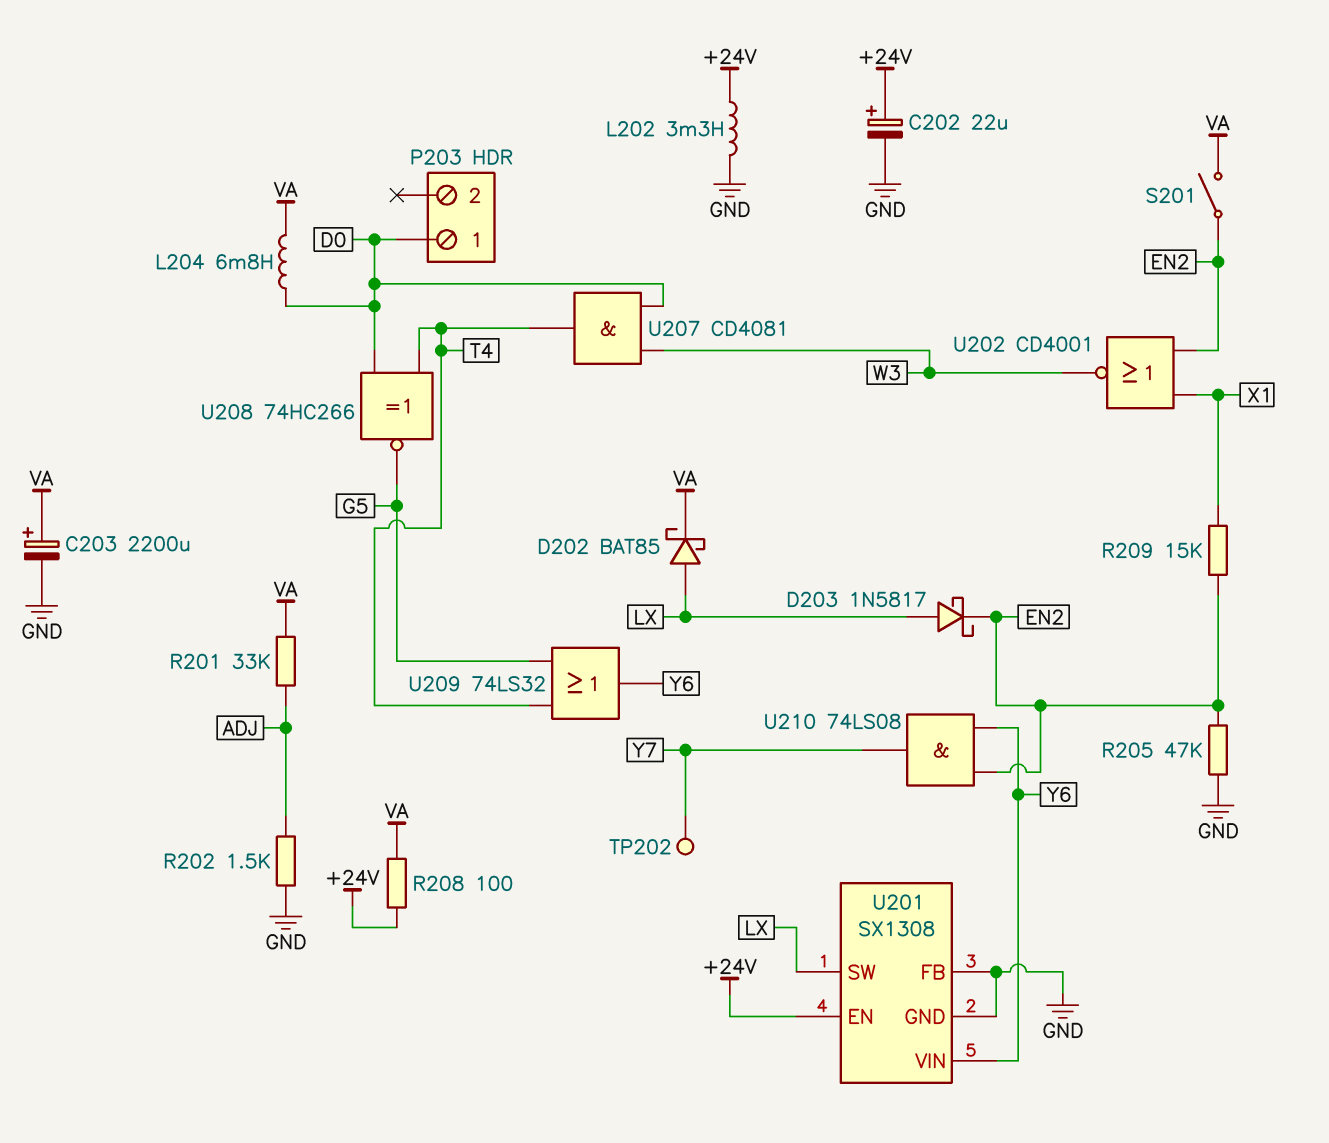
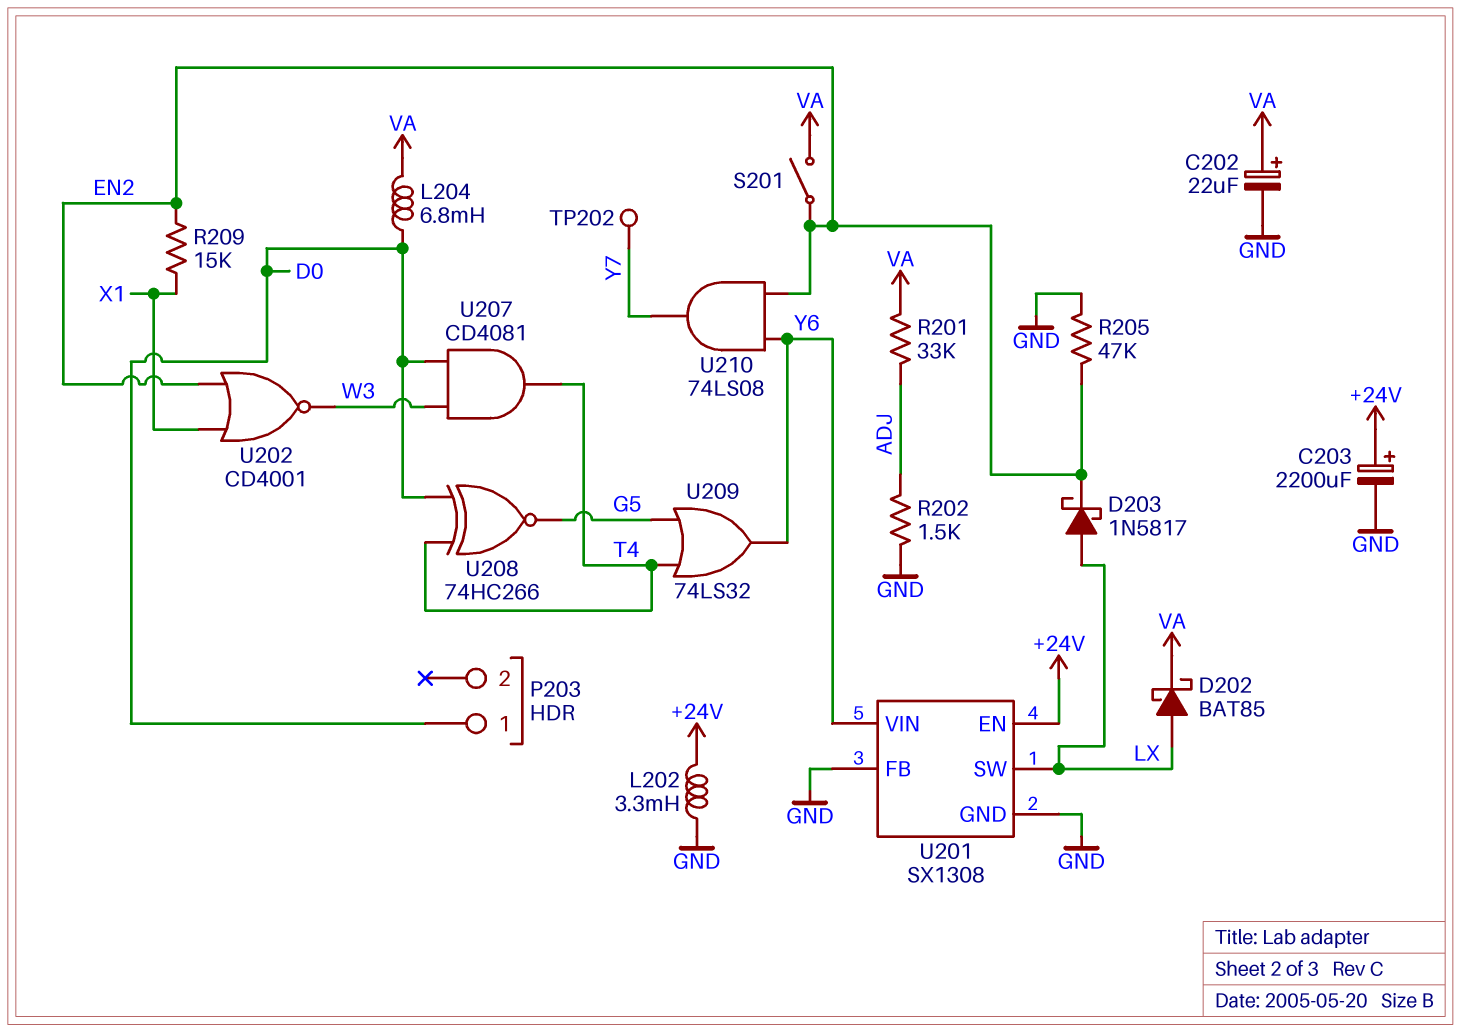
C202: 22uF (plus +24V, minus GND) -> 22uF (plus VA, minus GND)
C203: 2200uF (plus VA, minus GND) -> 2200uF (plus +24V, minus GND)
R208: 100 (+24V, VA) -> none

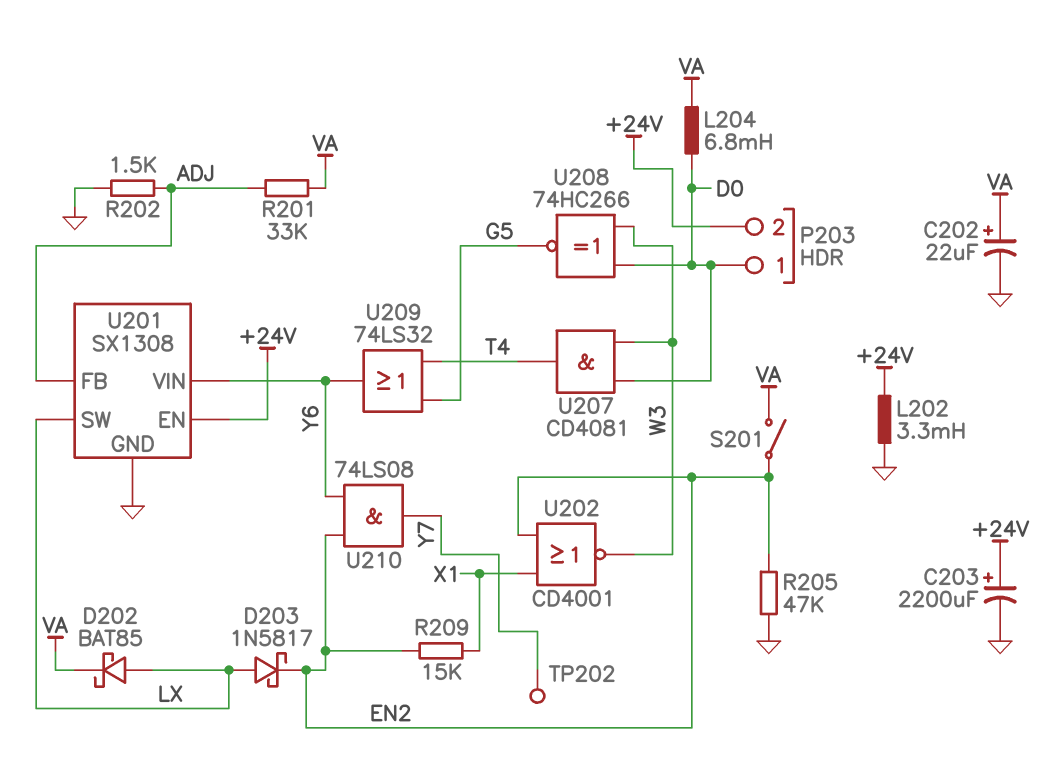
P203 pin 2: none -> +24V
U201 pin FB: GND -> ADJ
U208: XNOR 74HC266 (in D0, in T4, out G5) -> XNOR 74HC266 (in D0, in W3, out G5)

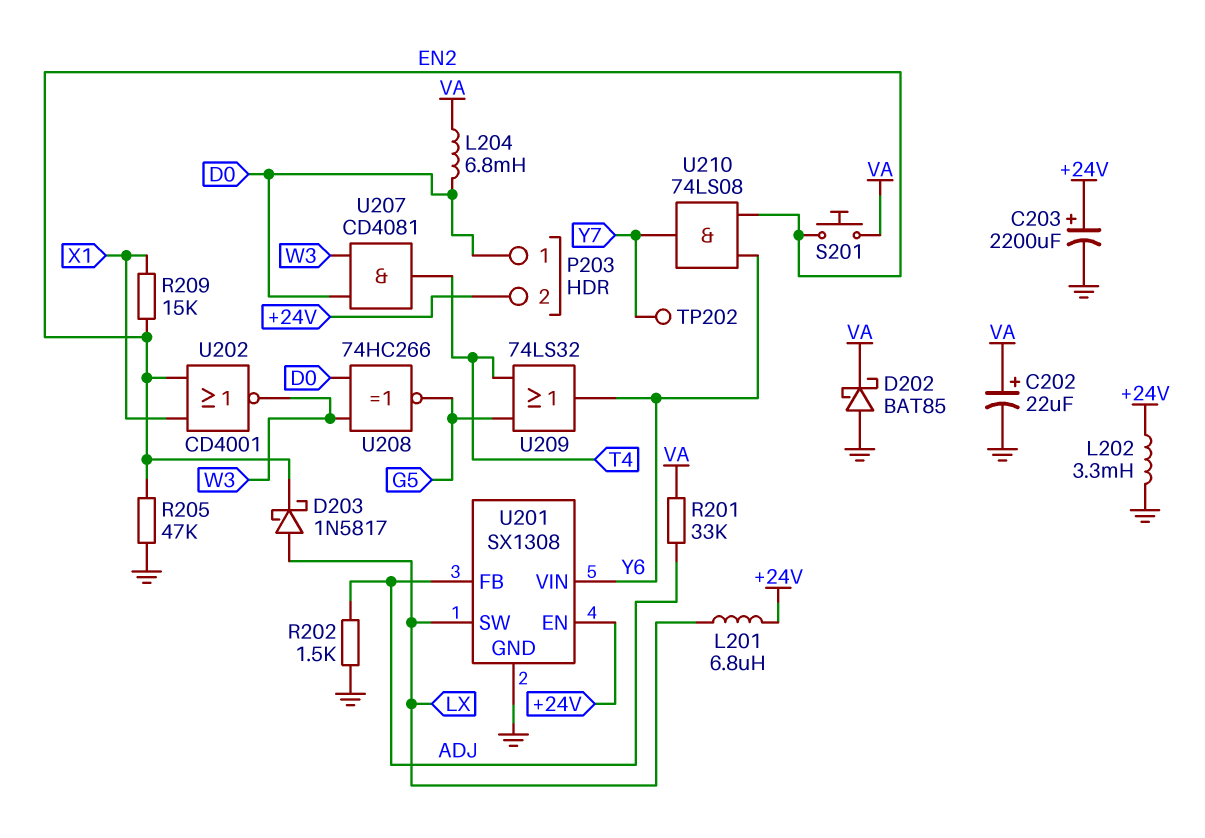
D202: schottky BAT85 (A LX, K VA) -> schottky BAT85 (A GND, K VA)
L201: none -> 6.8uH (+24V, LX)
S201: switch (EN2, VA) -> button (EN2, VA)

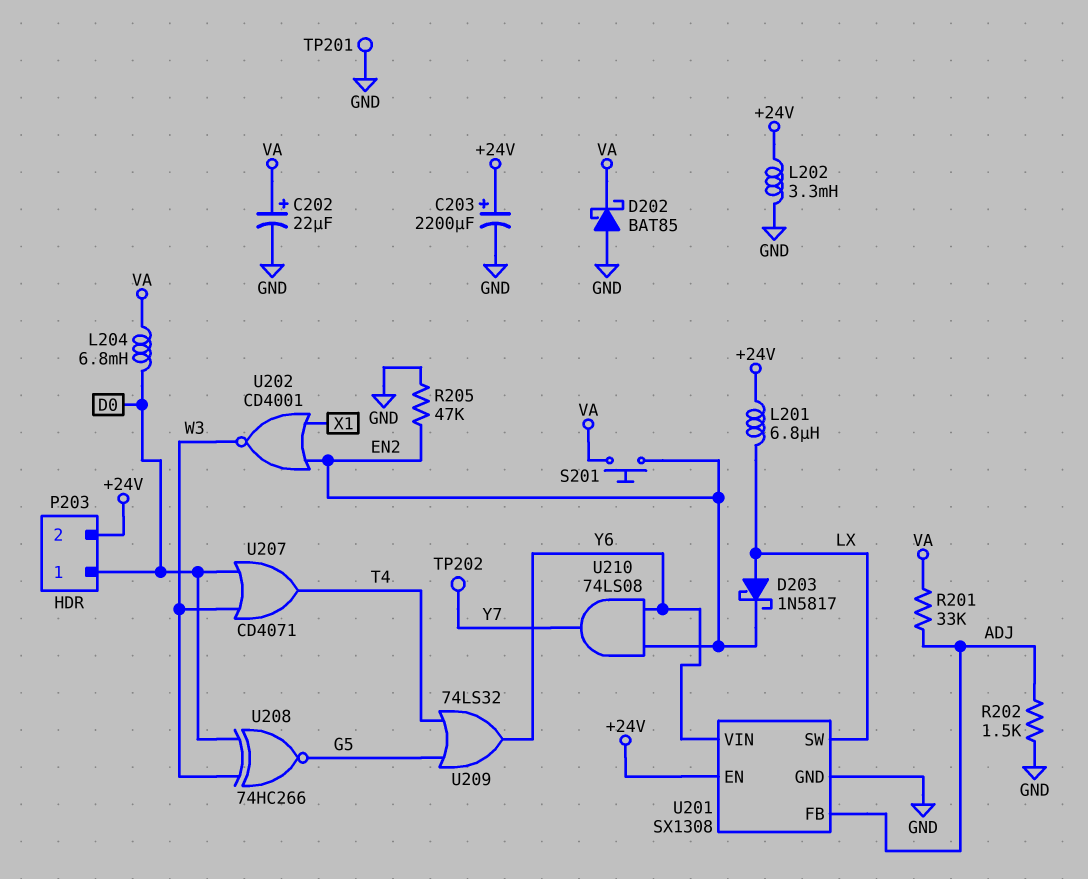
R209: 15k (EN2, X1) -> none
TP201: none -> test point (GND)
U207: AND CD4081 (in D0, in W3, out T4) -> OR CD4071 (in D0, in W3, out T4)

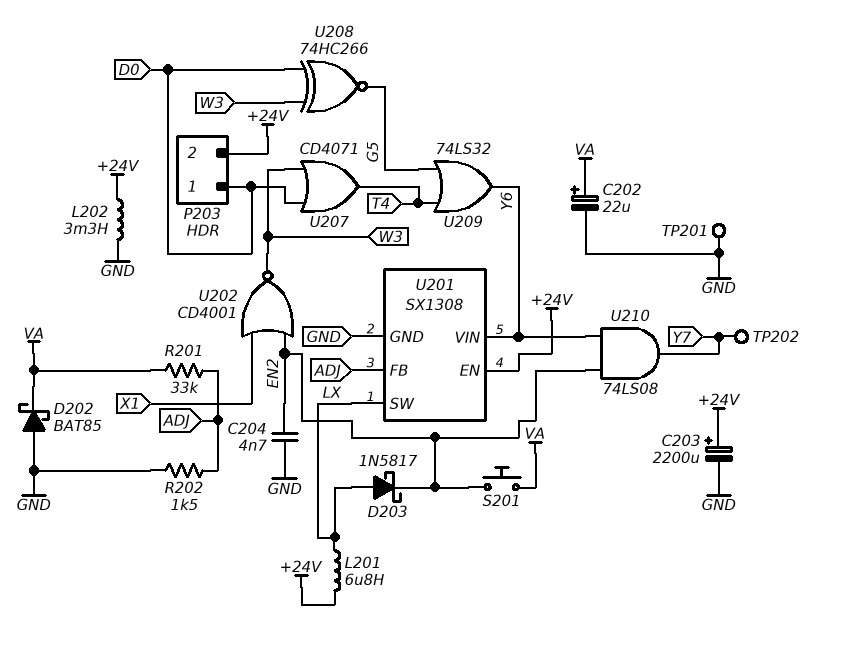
C204: none -> 4.7nF (EN2, GND)
L204: 6.8mH (D0, VA) -> none
R205: 47k (EN2, GND) -> none

